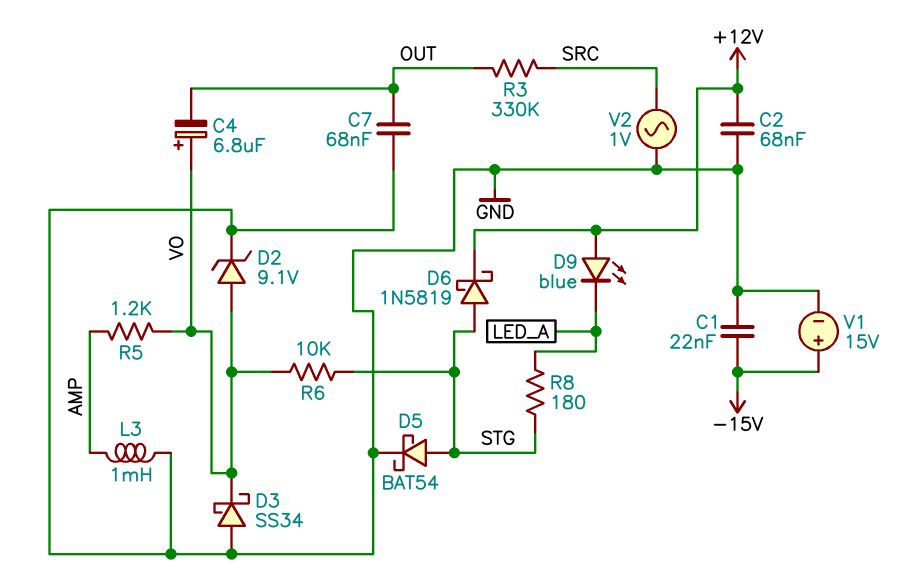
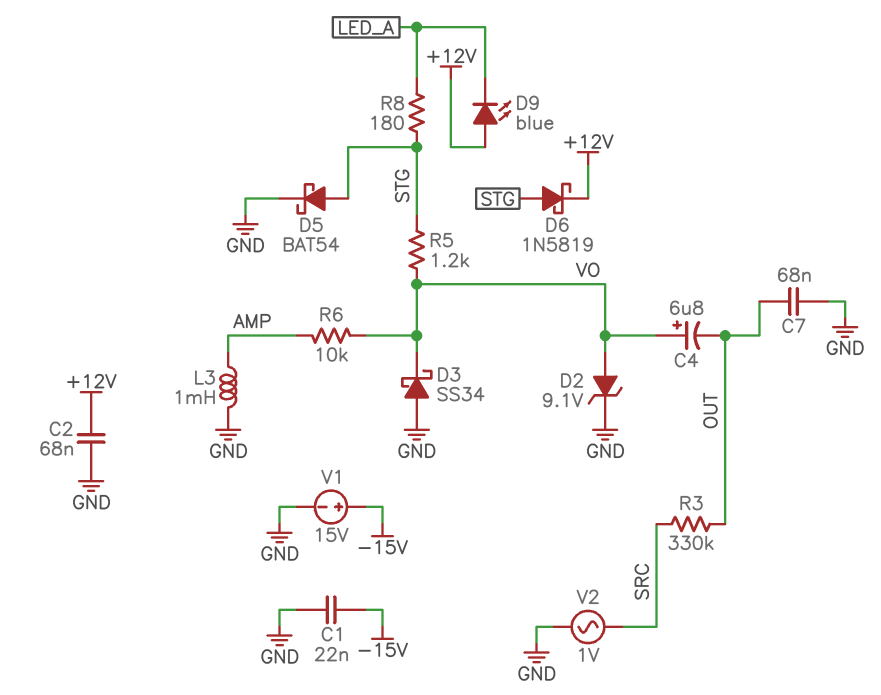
R5: 1.2k (AMP, VO) -> 1.2k (STG, VO)
R6: 10k (STG, VO) -> 10k (AMP, VO)

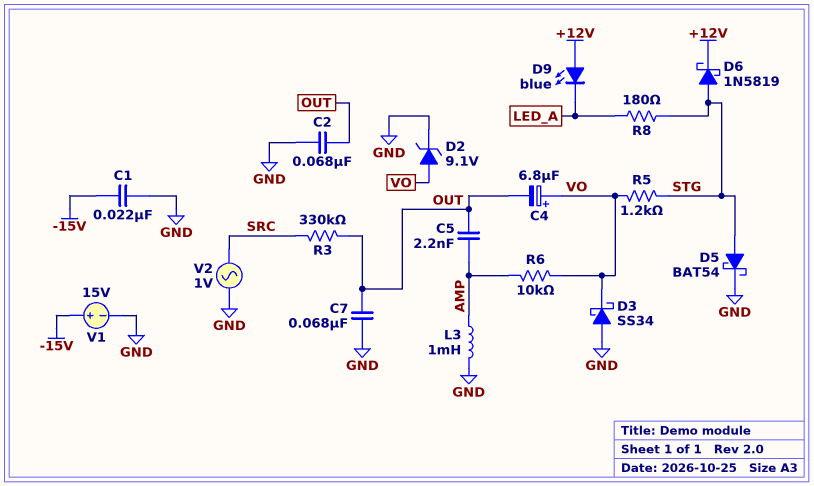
C2: 68nF (+12V, GND) -> 68nF (GND, OUT)
C5: none -> 2.2nF (AMP, OUT)

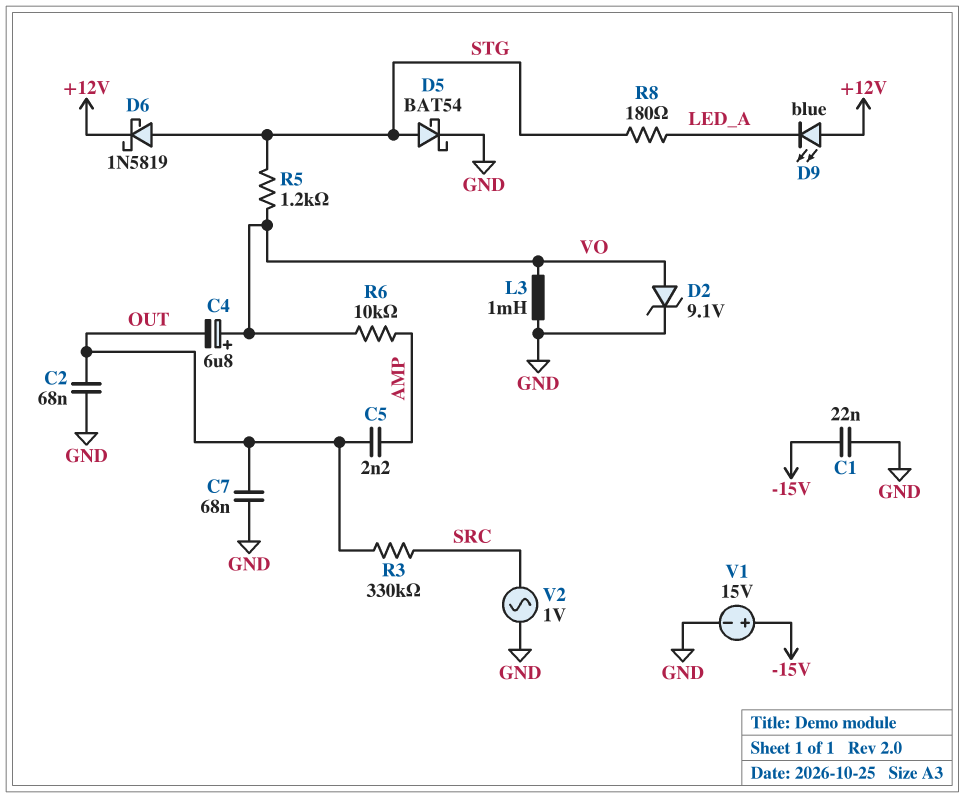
D3: schottky SS34 (A GND, K VO) -> none
L3: 1mH (AMP, GND) -> 1mH (GND, VO)

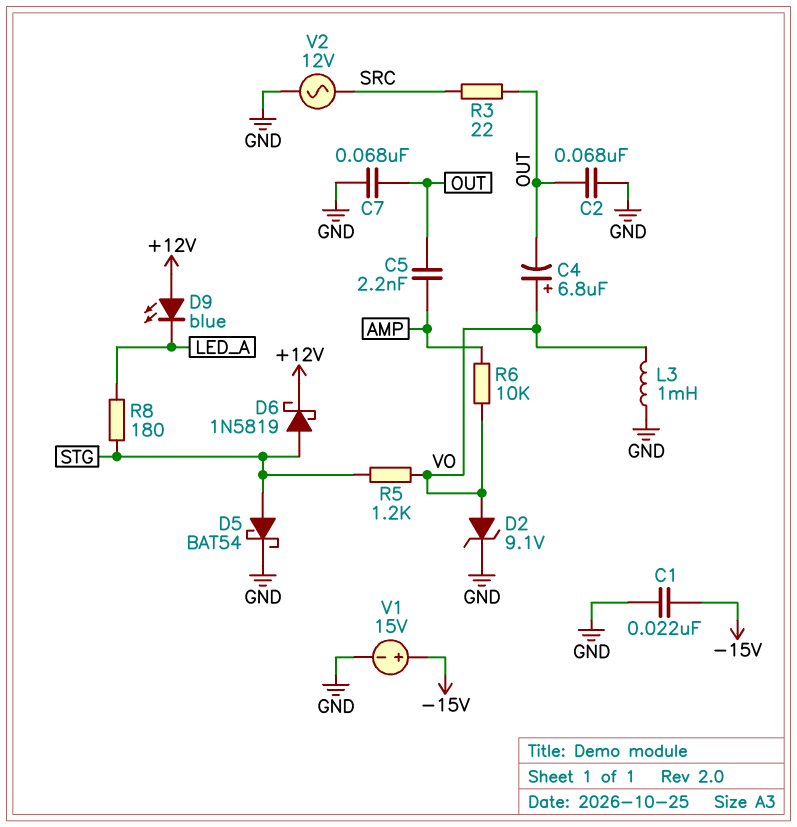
R3: 330k (OUT, SRC) -> 22 (OUT, SRC)
V2: AC 1V (GND, SRC) -> AC 12V (GND, SRC)

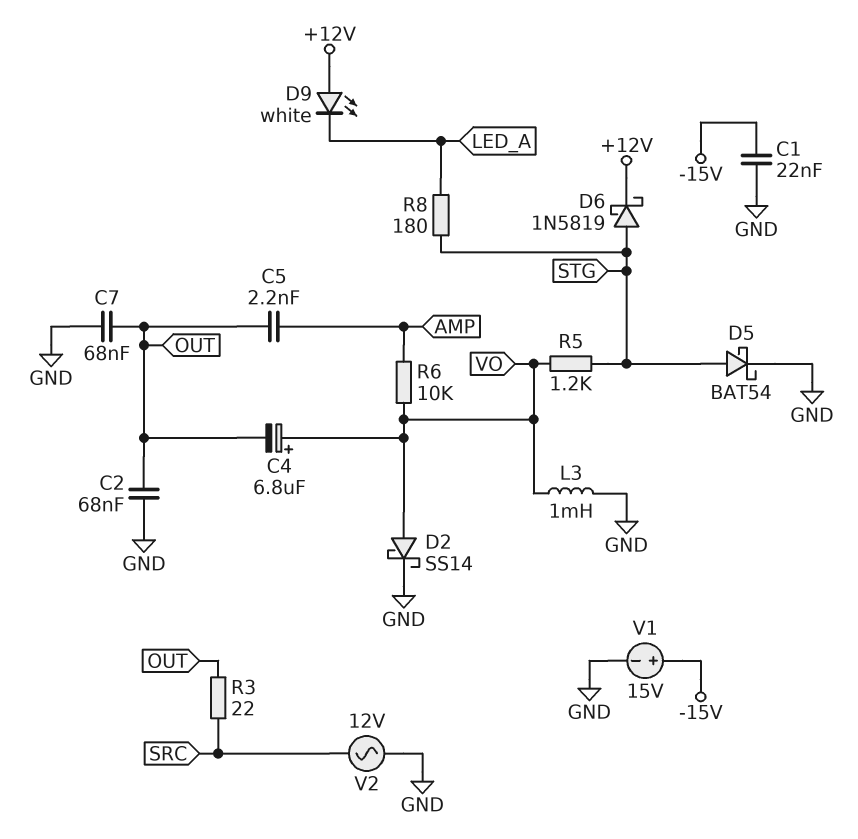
D2: zener 9.1V (A VO, K GND) -> schottky SS14 (A VO, K GND)
D9: LED blue (A +12V, K LED_A) -> LED white (A +12V, K LED_A)

